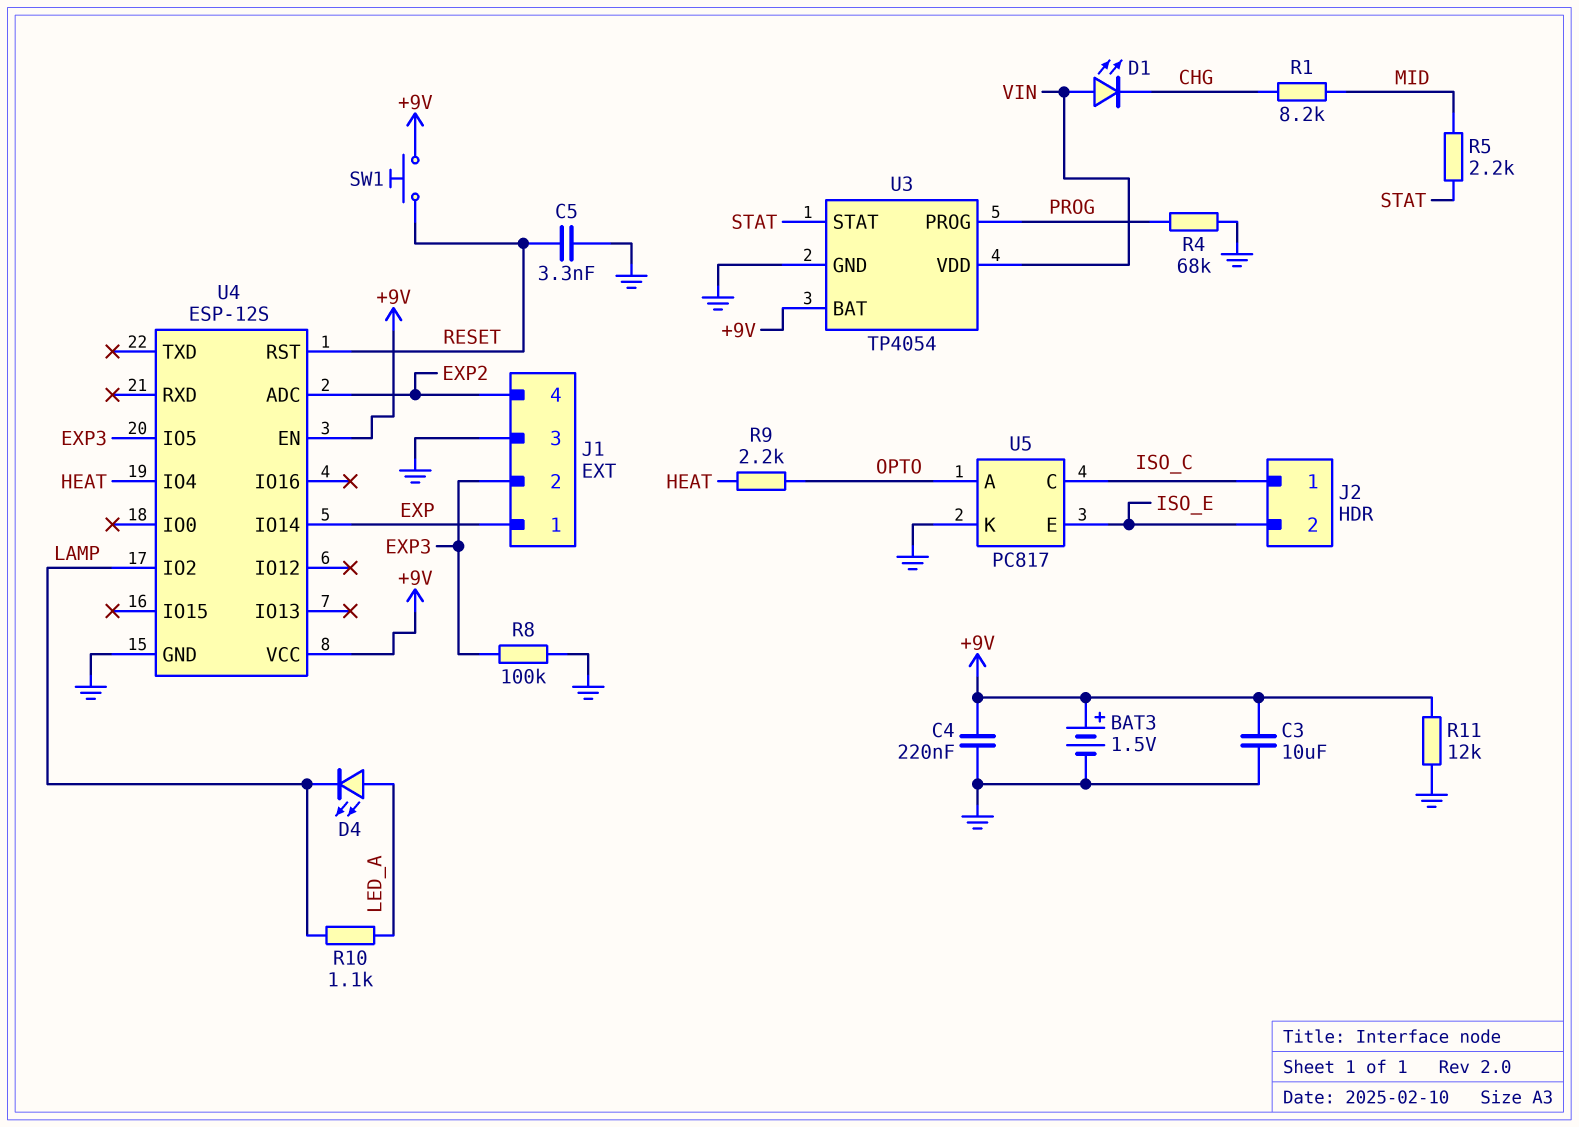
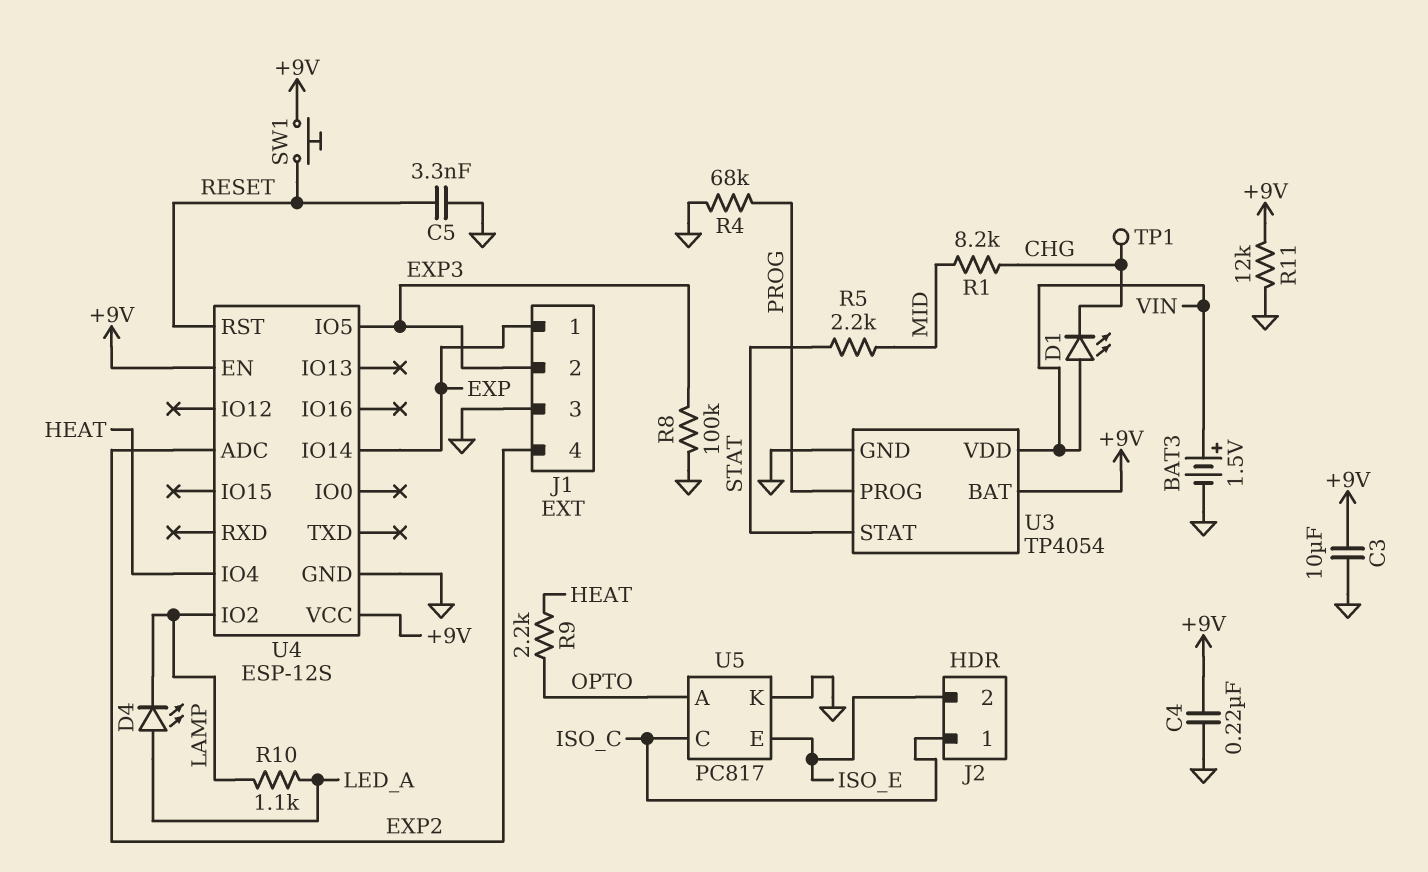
BAT3: 1.5V (plus +9V, minus GND) -> 1.5V (plus VIN, minus GND)
TP1: none -> test point (CHG)

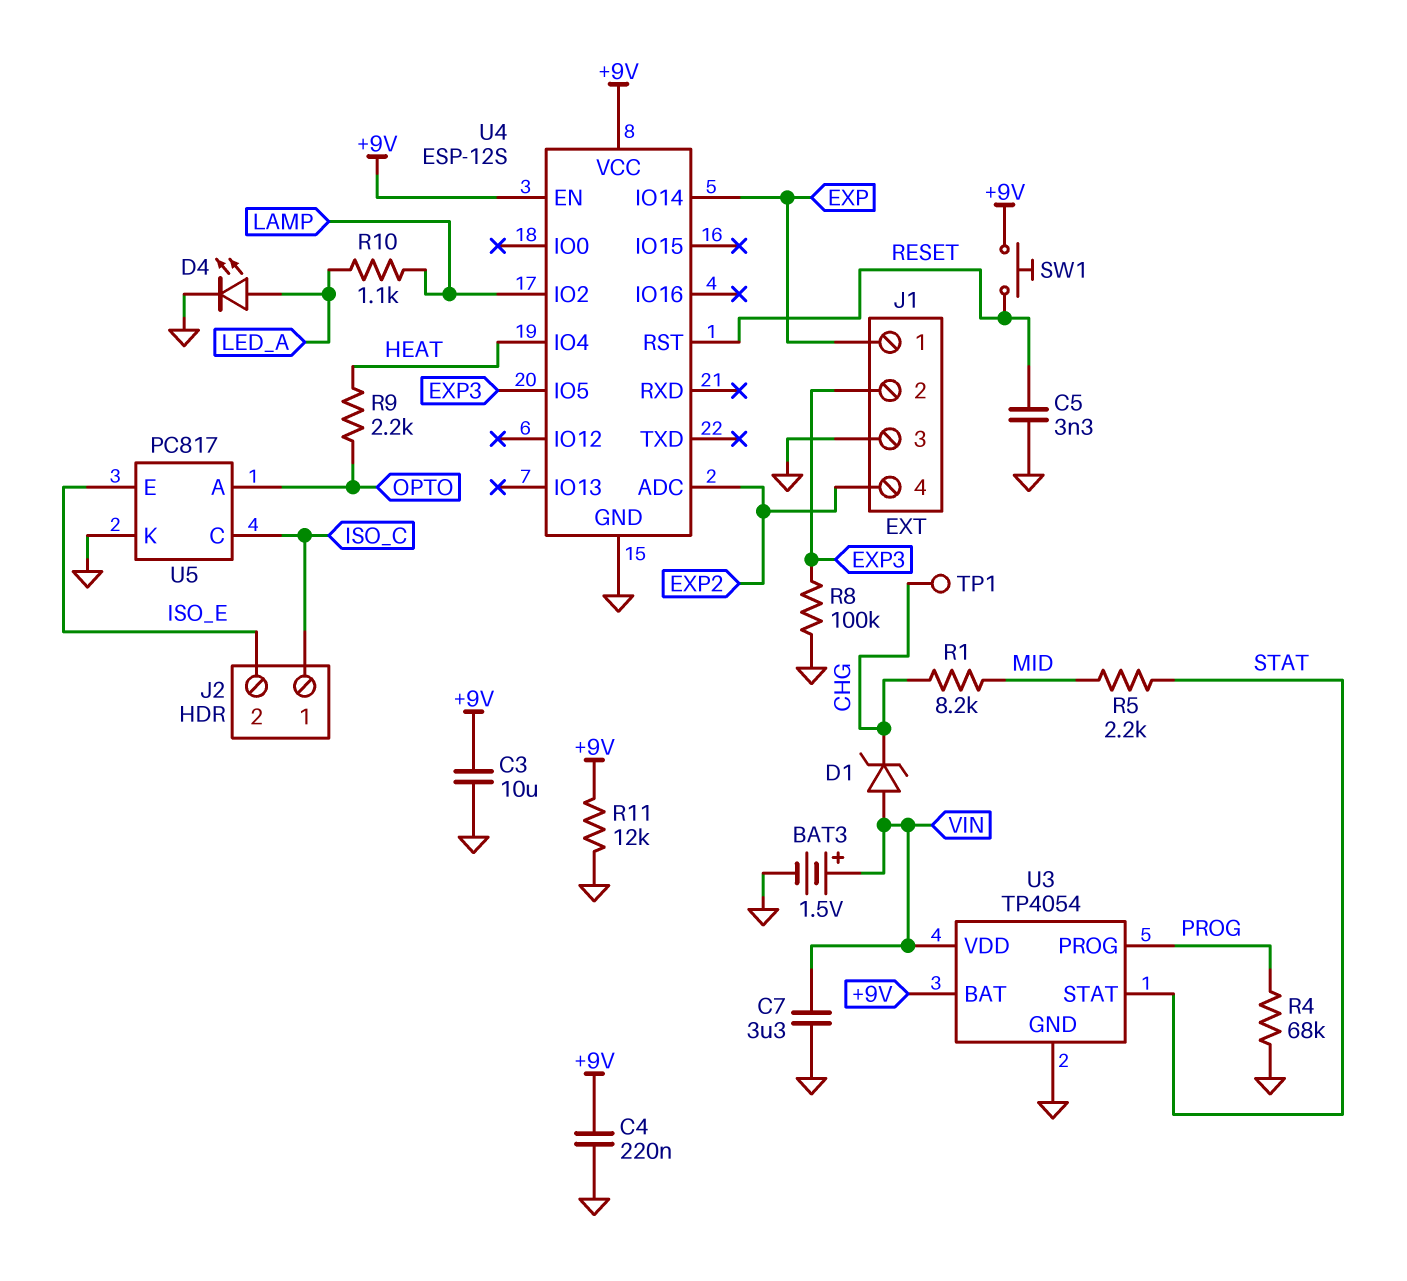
C7: none -> 3.3uF (GND, VIN)
D1: LED (A VIN, K CHG) -> zener (A VIN, K CHG)
D4: LED (A LED_A, K LAMP) -> LED (A LED_A, K GND)

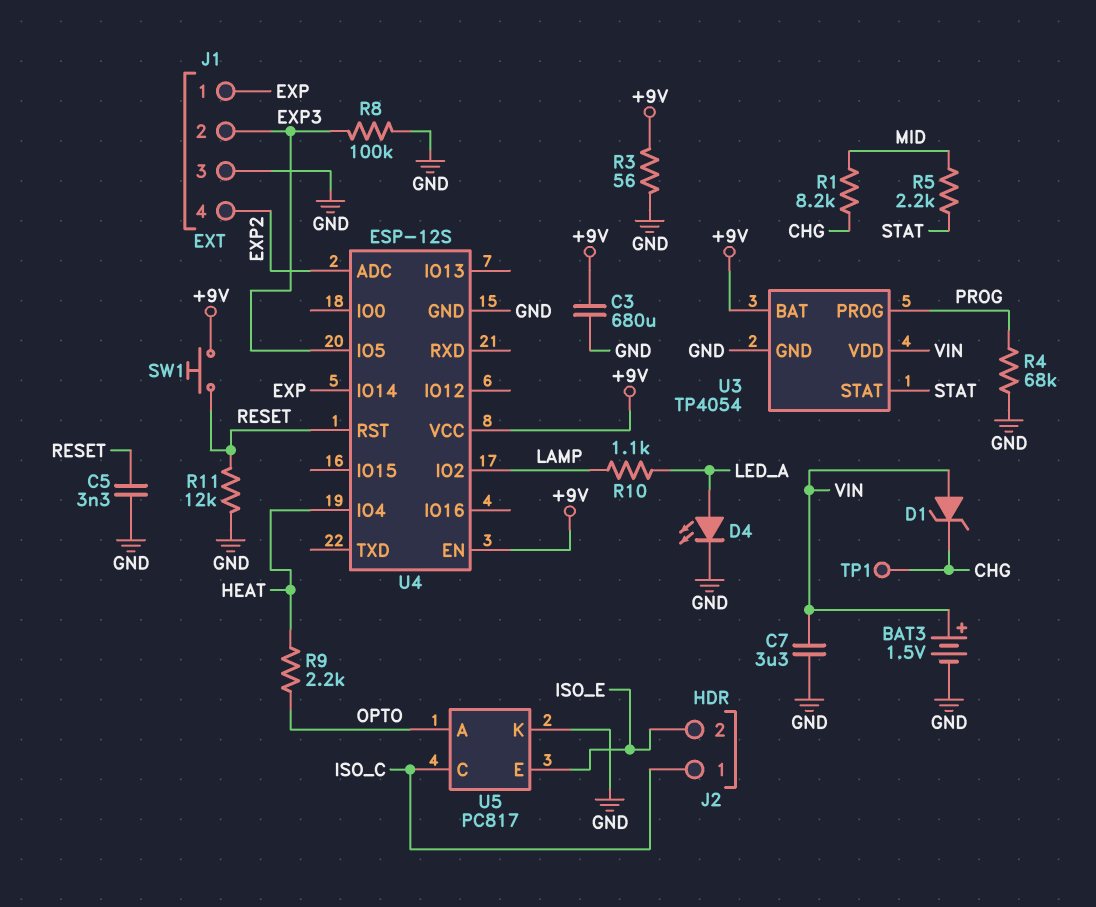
C3: 10uF (+9V, GND) -> 680uF (+9V, GND)
C4: 220nF (+9V, GND) -> none
R3: none -> 56 (+9V, GND)
R11: 12k (+9V, GND) -> 12k (GND, RESET)

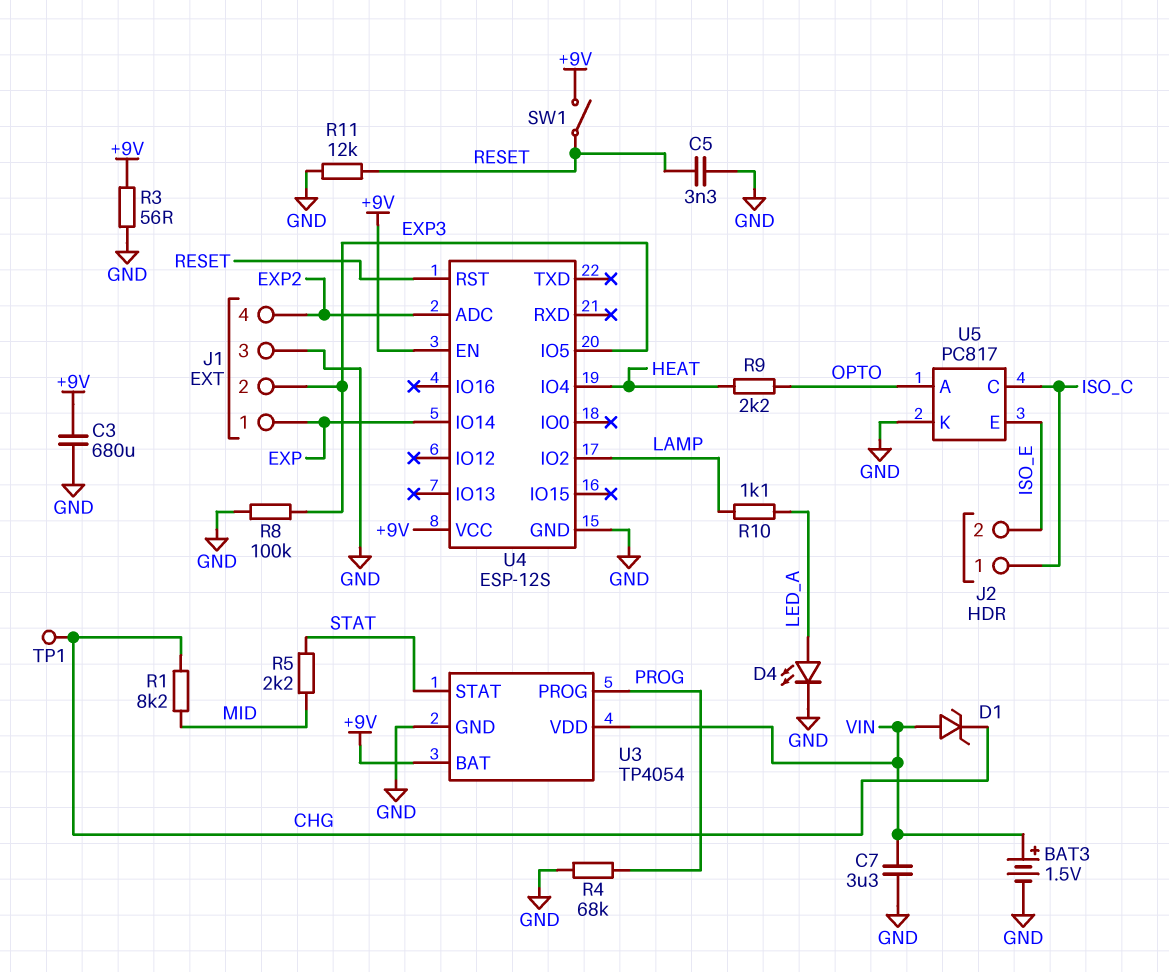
SW1: button (+9V, RESET) -> switch (+9V, RESET)

